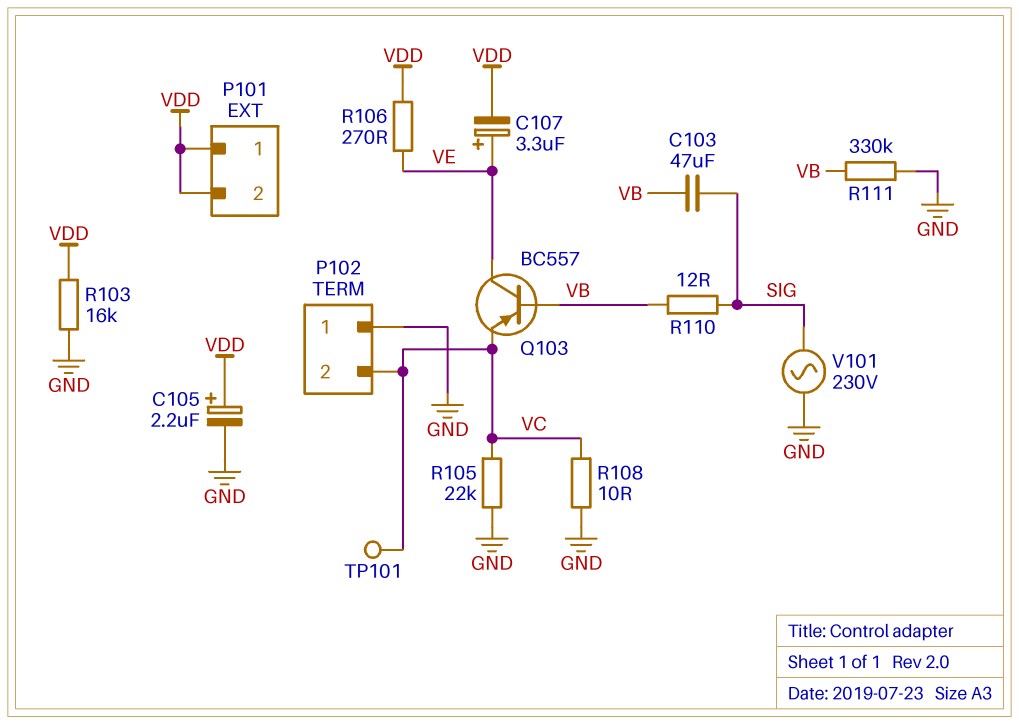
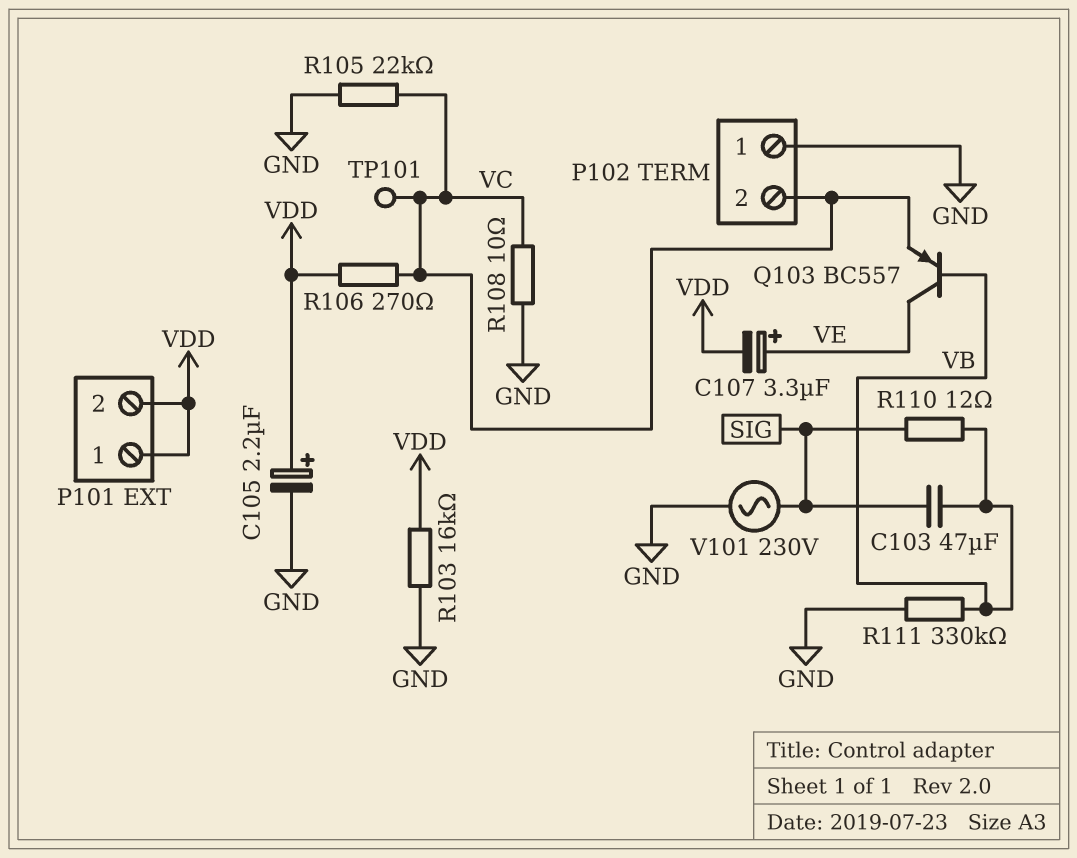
R106: 270 (VDD, VE) -> 270 (VC, VDD)

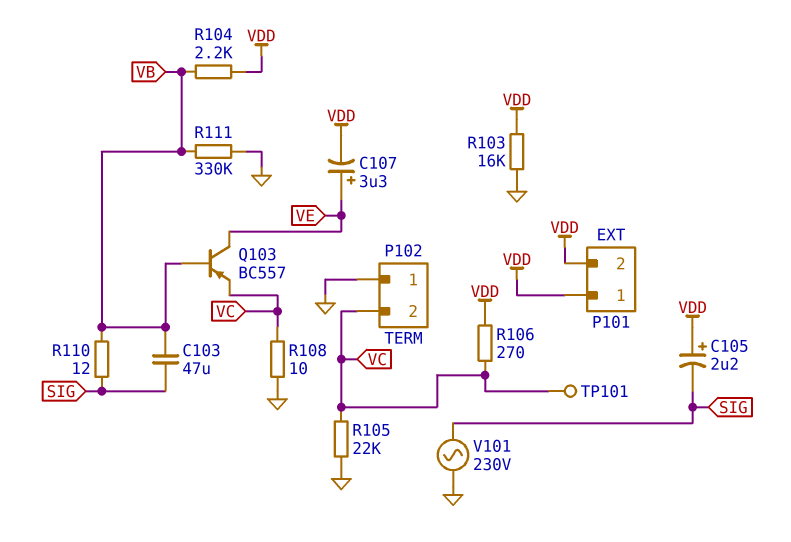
C105: 2.2uF (plus VDD, minus GND) -> 2.2uF (plus VDD, minus SIG)
R104: none -> 2.2k (VB, VDD)

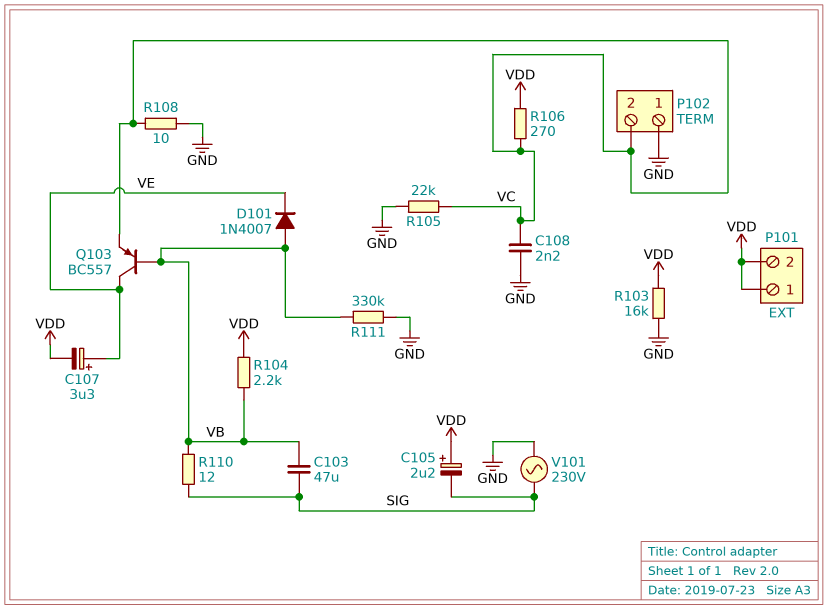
C108: none -> 2.2nF (GND, VC)
D101: none -> diode 1N4007 (A VB, K VE)
TP101: test point (VC) -> none

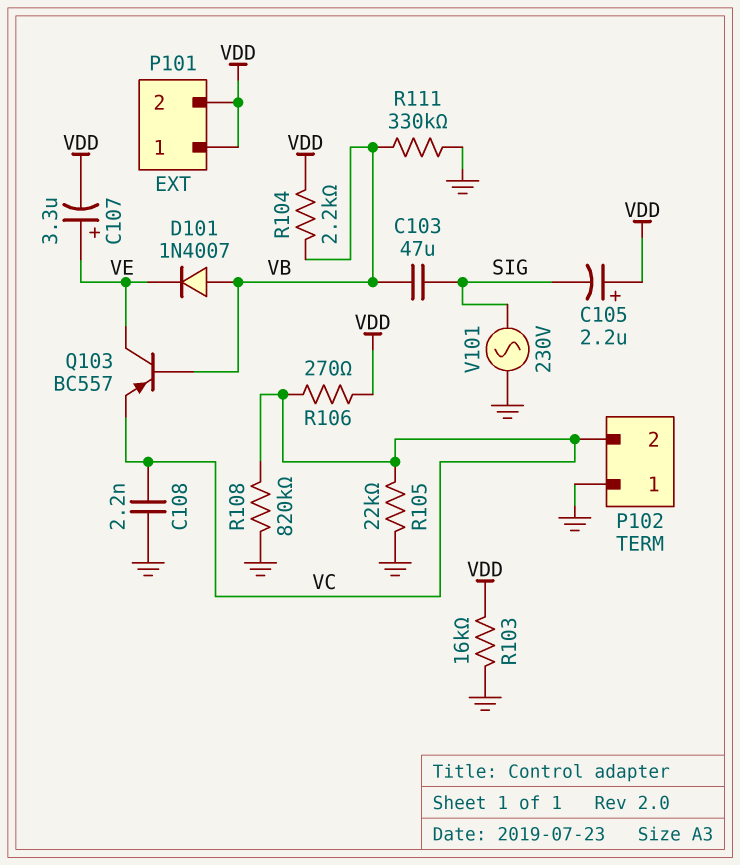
R108: 10 (GND, VC) -> 820k (GND, VC)
R110: 12 (SIG, VB) -> none

